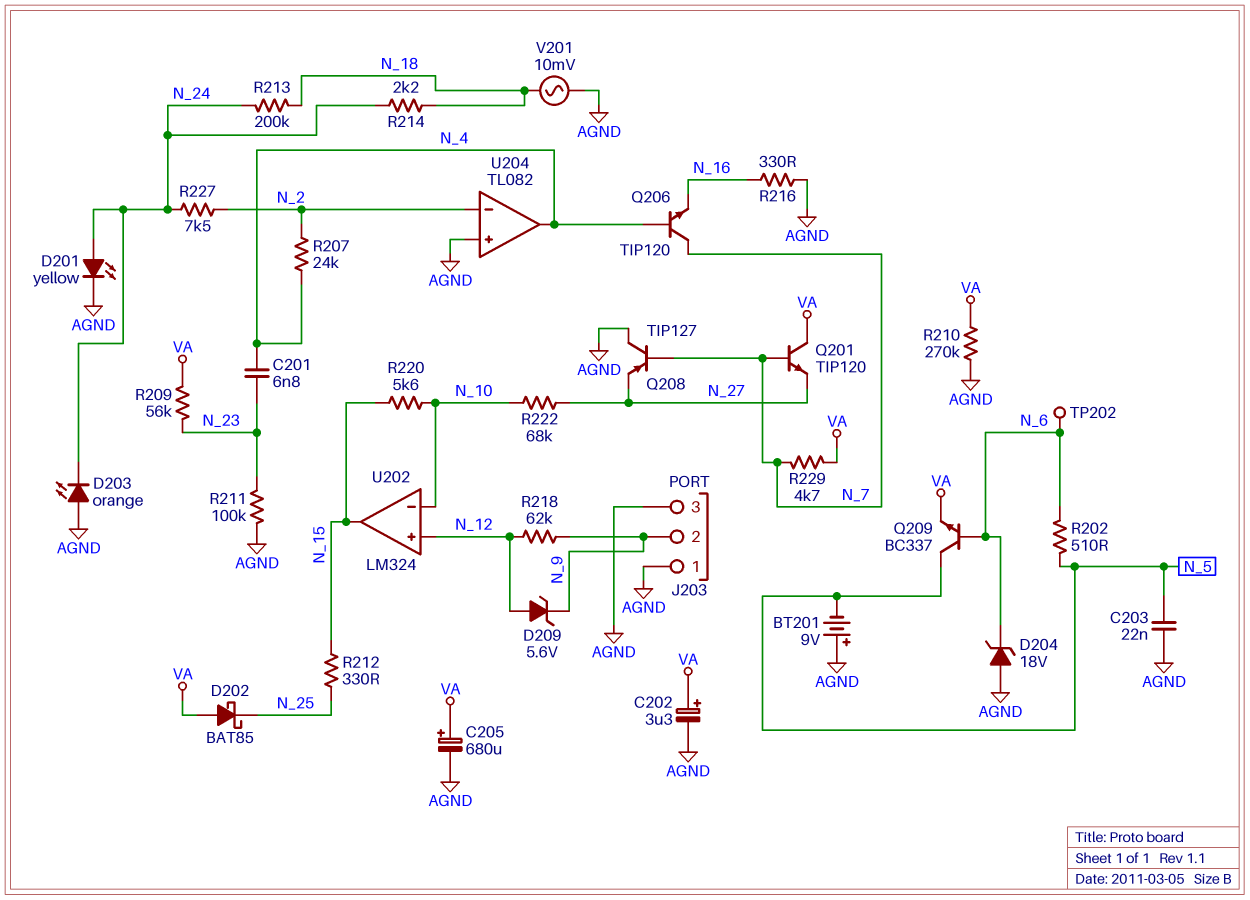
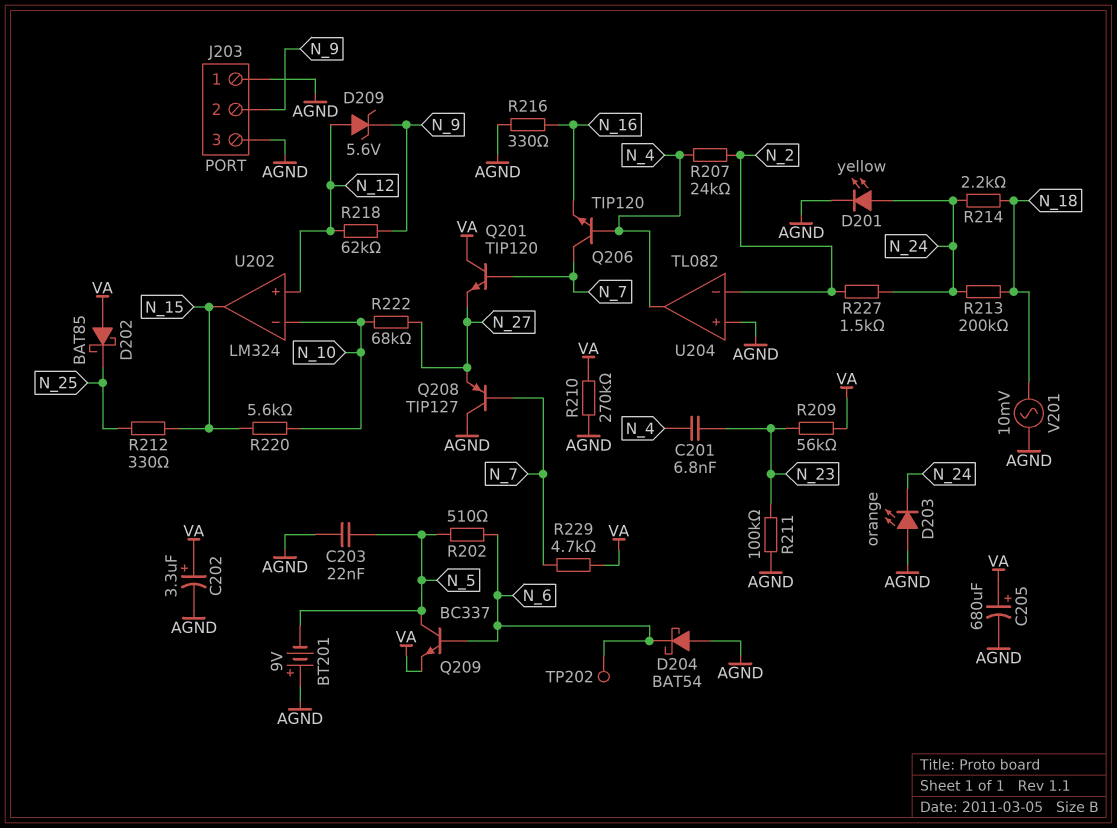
D204: zener 18V (A AGND, K N_6) -> schottky BAT54 (A AGND, K N_6)
R227: 7.5k (N_2, N_24) -> 1.5k (N_2, N_24)

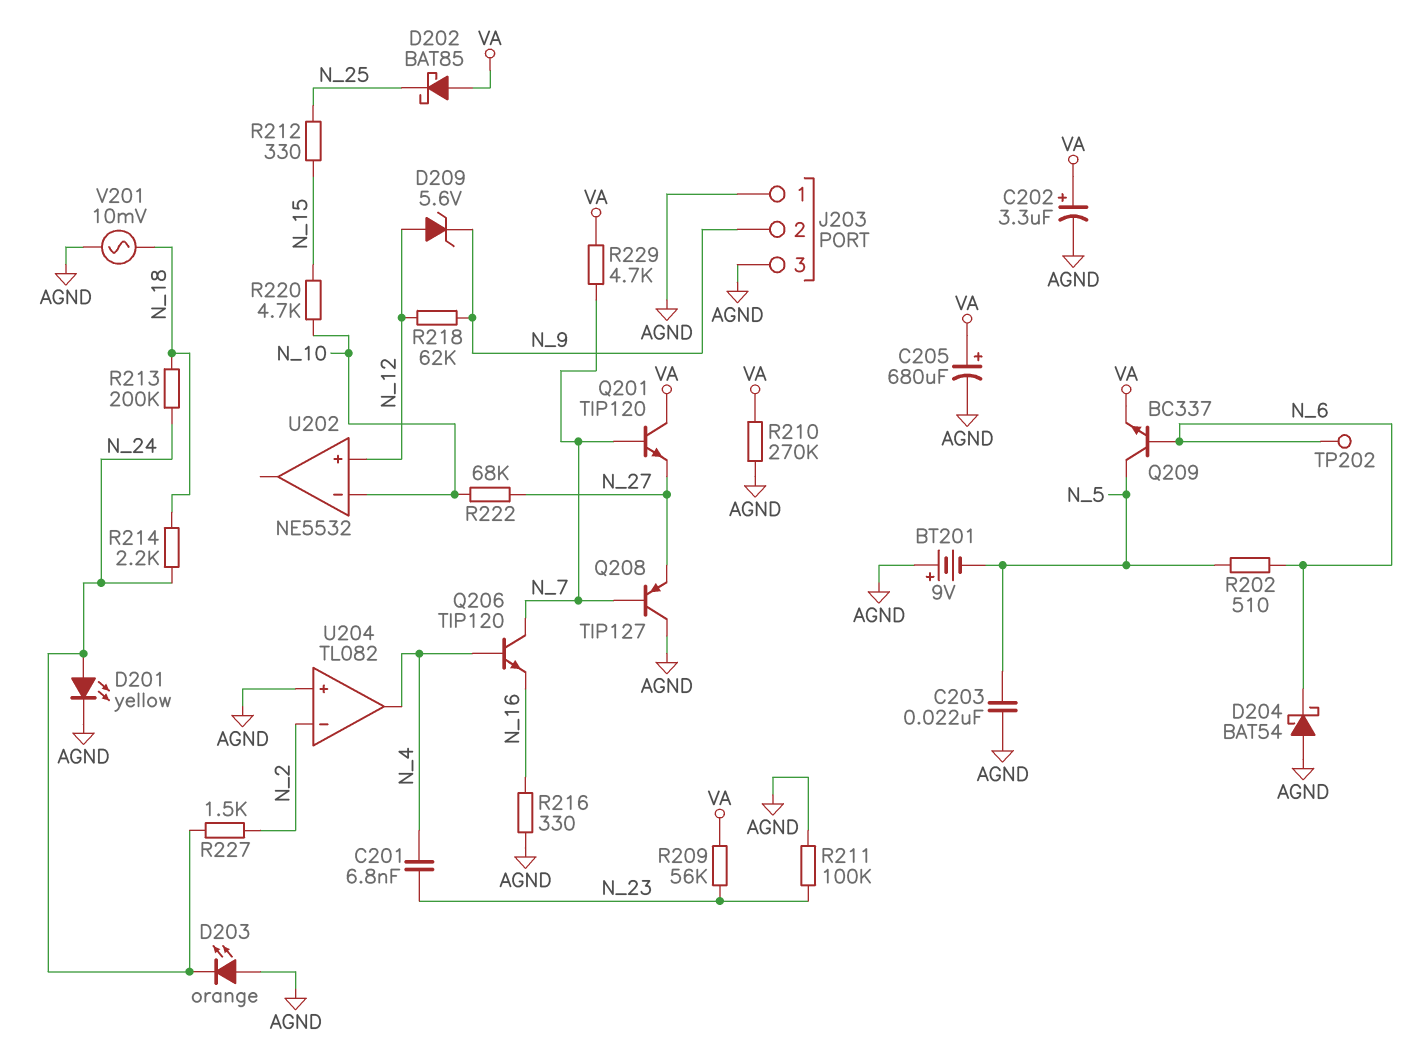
R207: 24k (N_2, N_4) -> none
R220: 5.6k (N_10, N_15) -> 4.7k (N_10, N_15)
U202: LM324 -> NE5532
U202 pin out: N_15 -> none

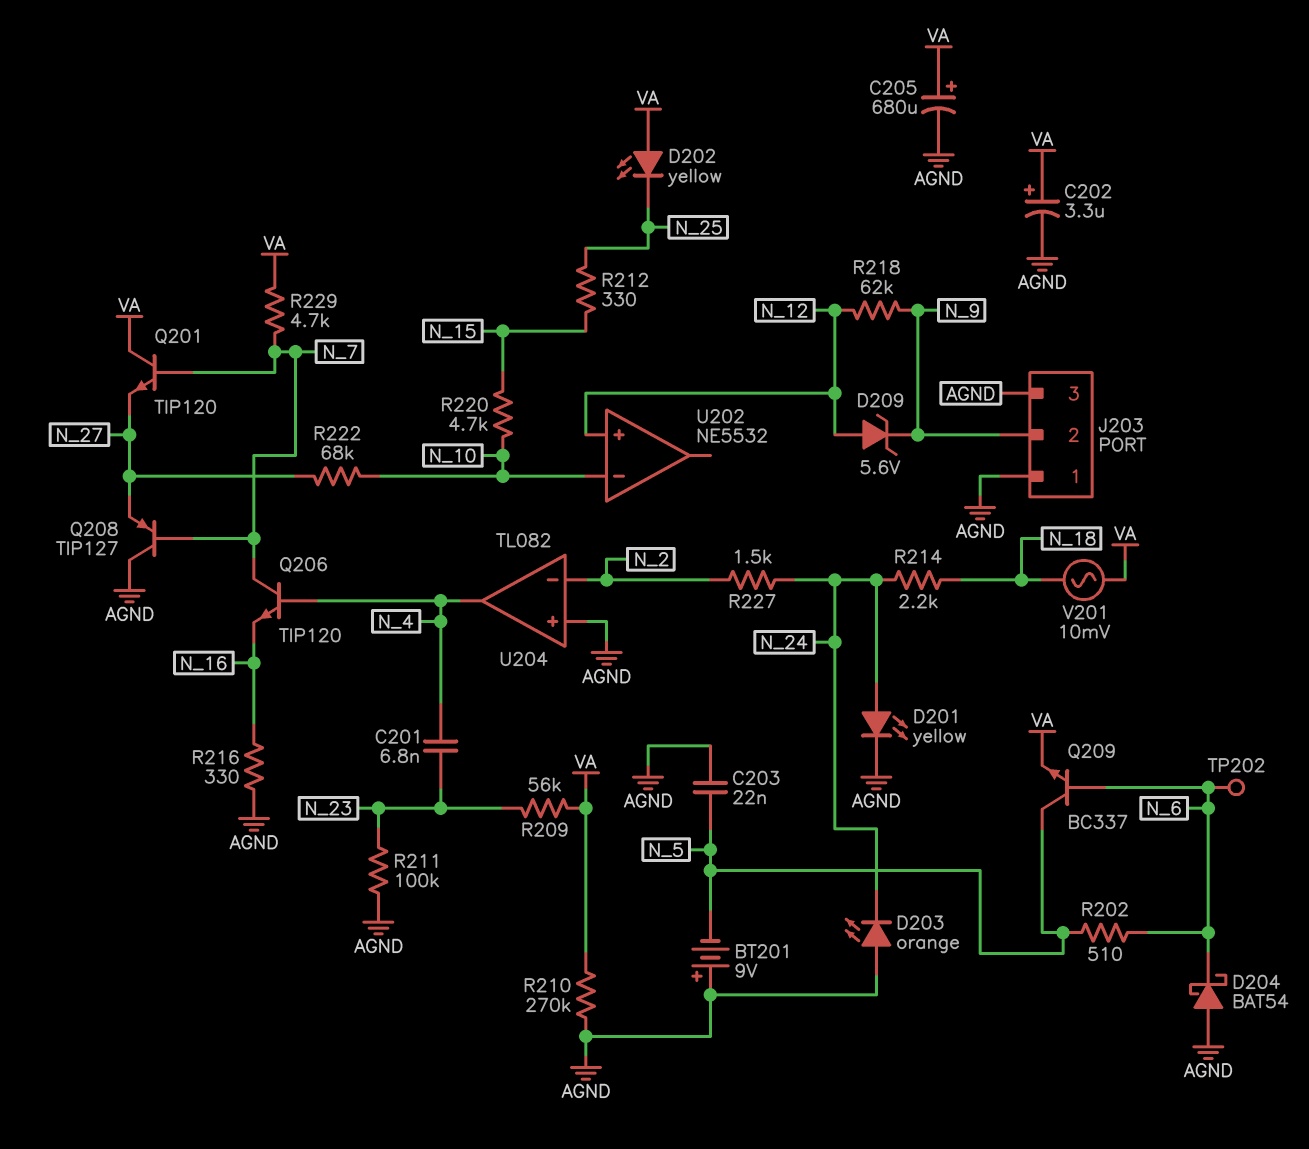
D202: schottky BAT85 (A VA, K N_25) -> LED yellow (A VA, K N_25)
R213: 200k (N_18, N_24) -> none
V201: AC 10mV (AGND, N_18) -> AC 10mV (N_18, VA)

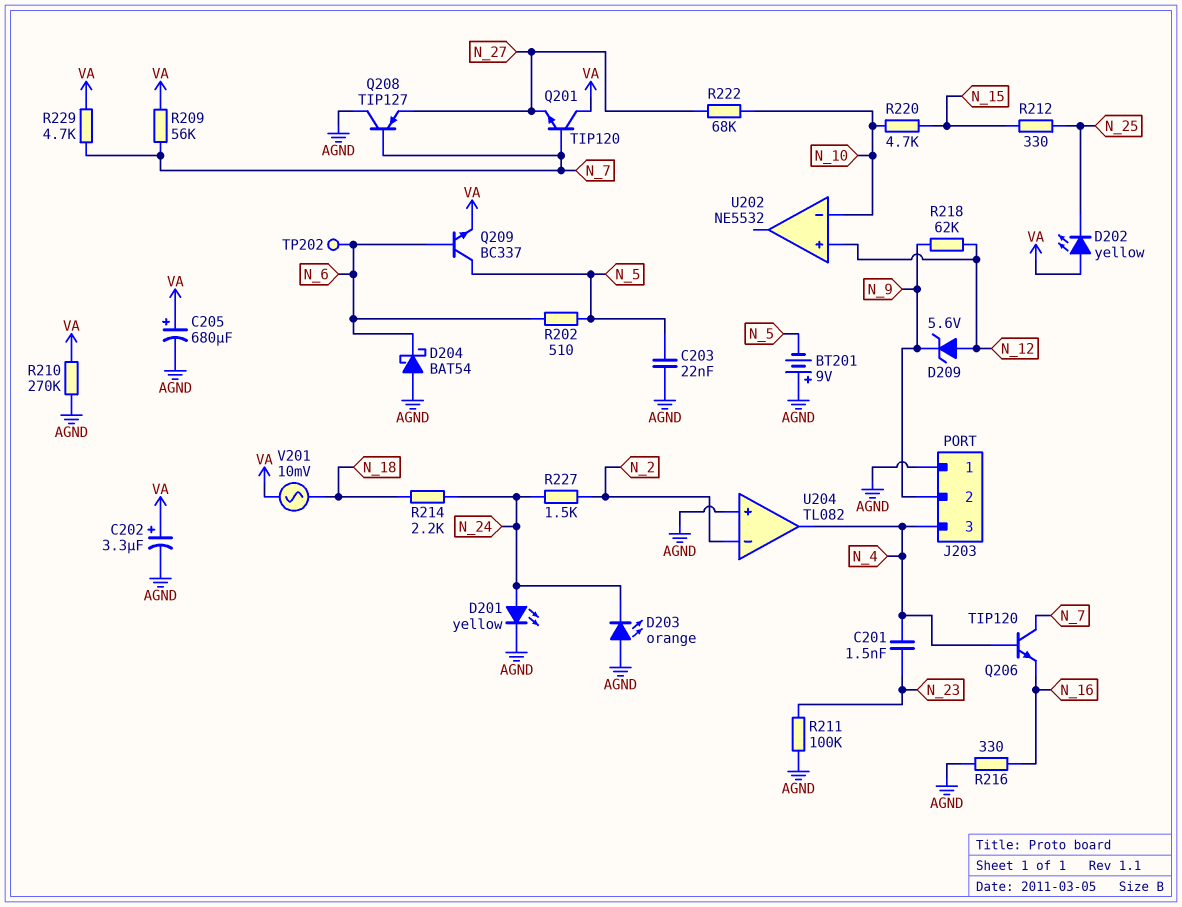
C201: 6.8nF (N_4, N_23) -> 1.5nF (N_4, N_23)
J203 pin 3: AGND -> N_4
R209: 56k (N_23, VA) -> 56k (N_7, VA)

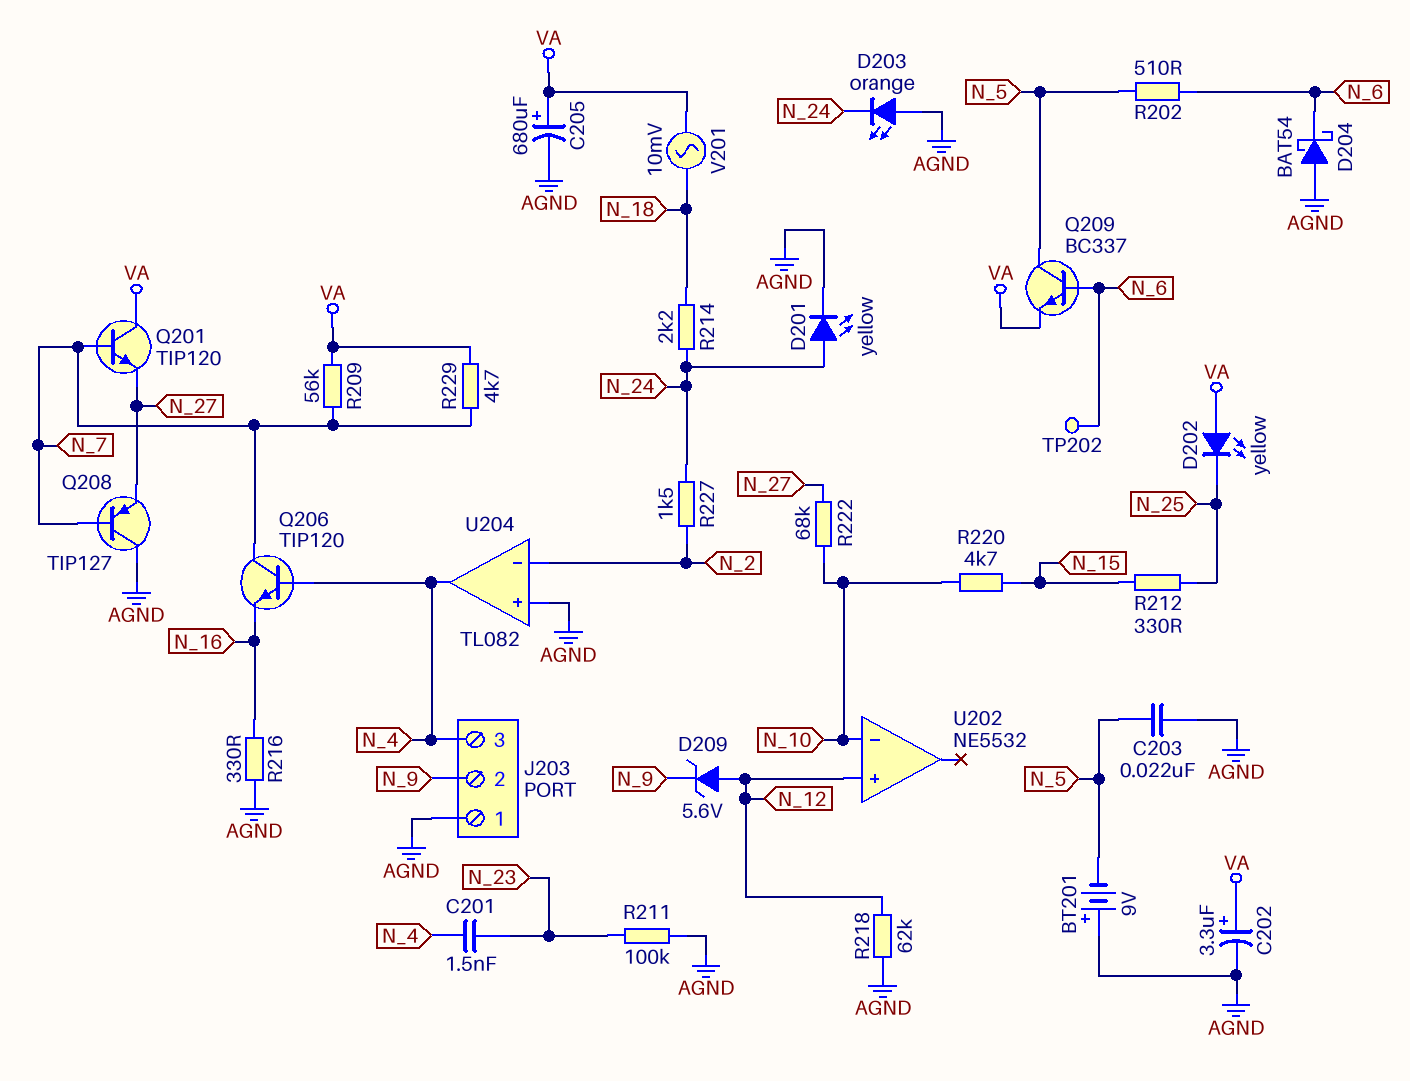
R210: 270k (AGND, VA) -> none
R218: 62k (N_9, N_12) -> 62k (AGND, N_12)

